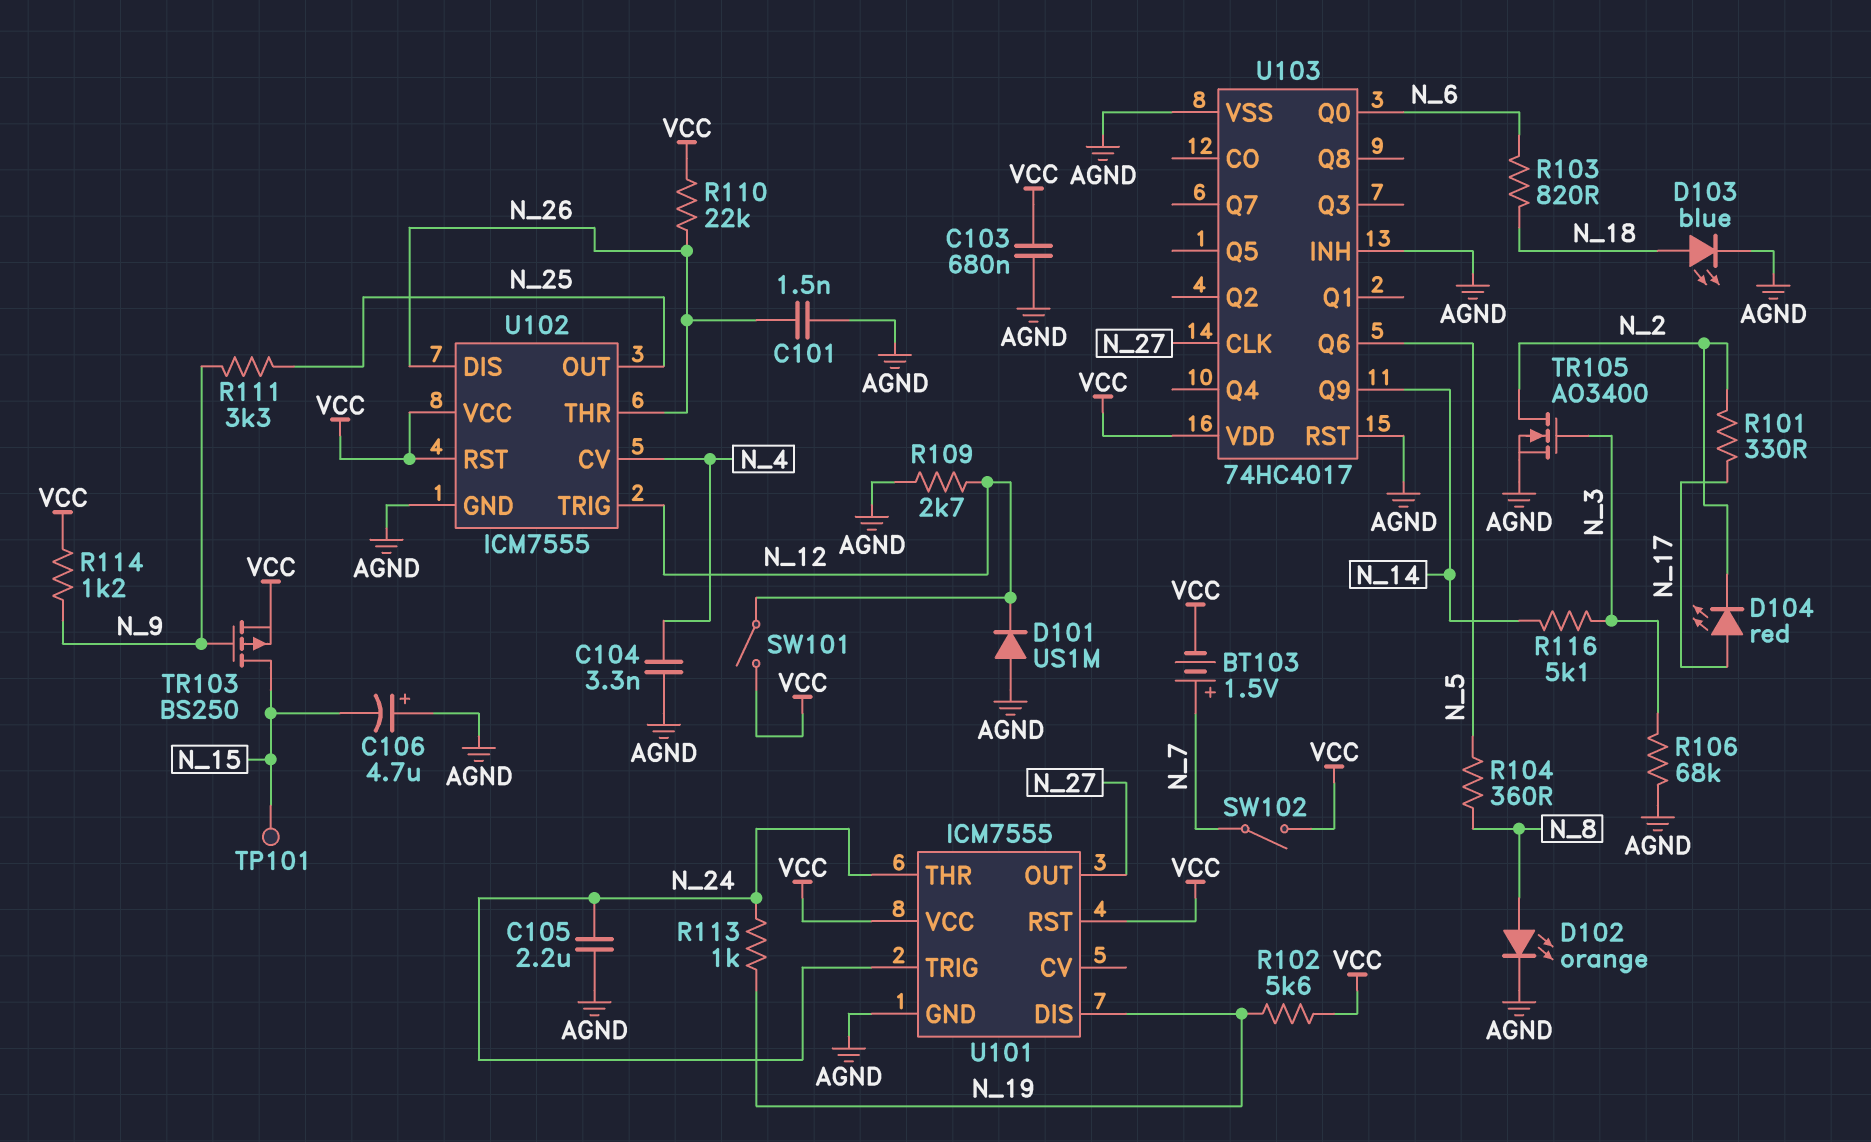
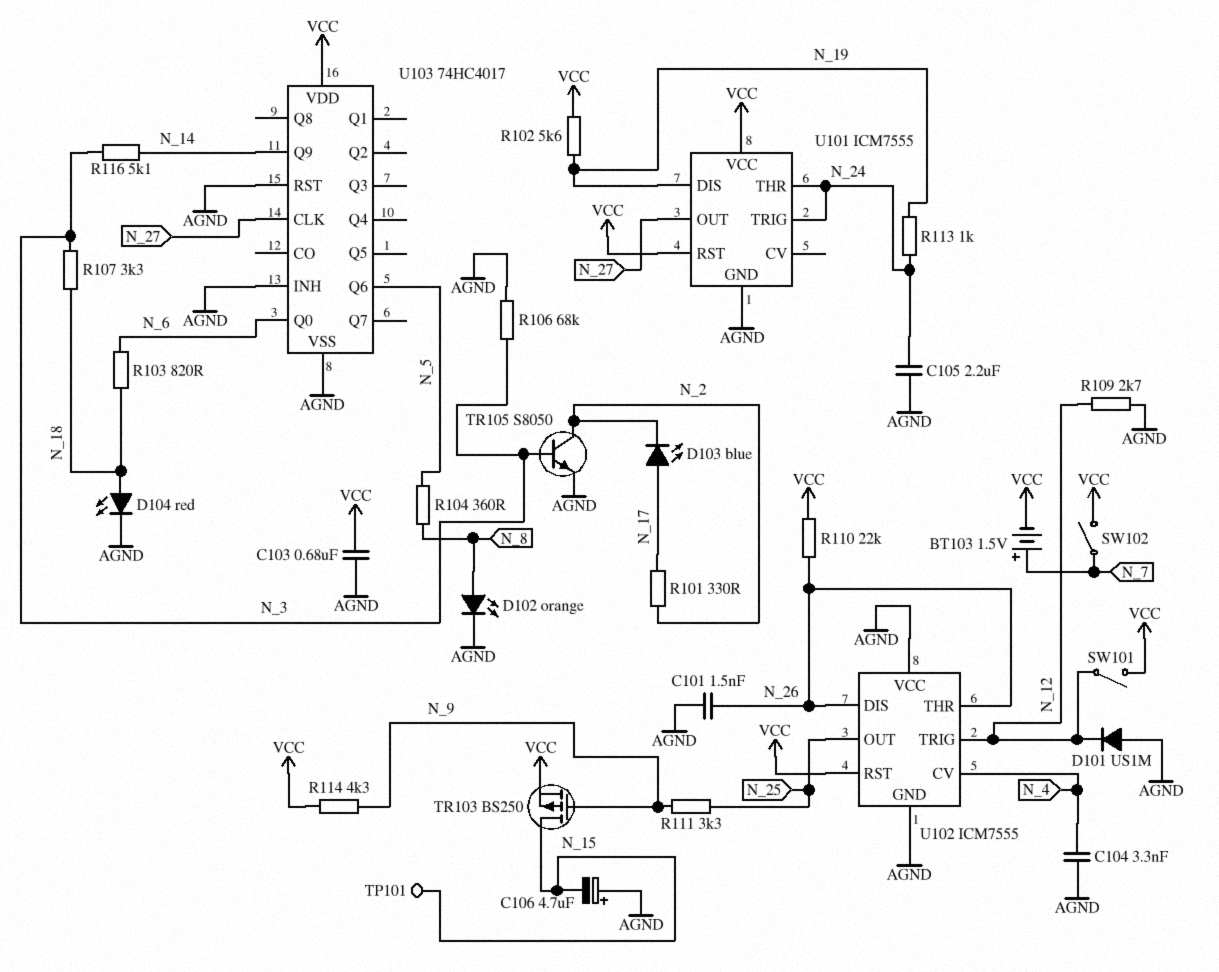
D103: LED blue (A N_18, K AGND) -> LED blue (A N_17, K N_2)
D104: LED red (A N_17, K N_2) -> LED red (A N_18, K AGND)
R107: none -> 3.3k (N_3, N_18)
R114: 1.2k (N_9, VCC) -> 4.3k (N_9, VCC)
TR105: NMOS AO3400 (G N_3, D N_2, S AGND) -> NPN S8050 (B N_3, C N_2, E AGND)
U102 pin VCC: VCC -> AGND

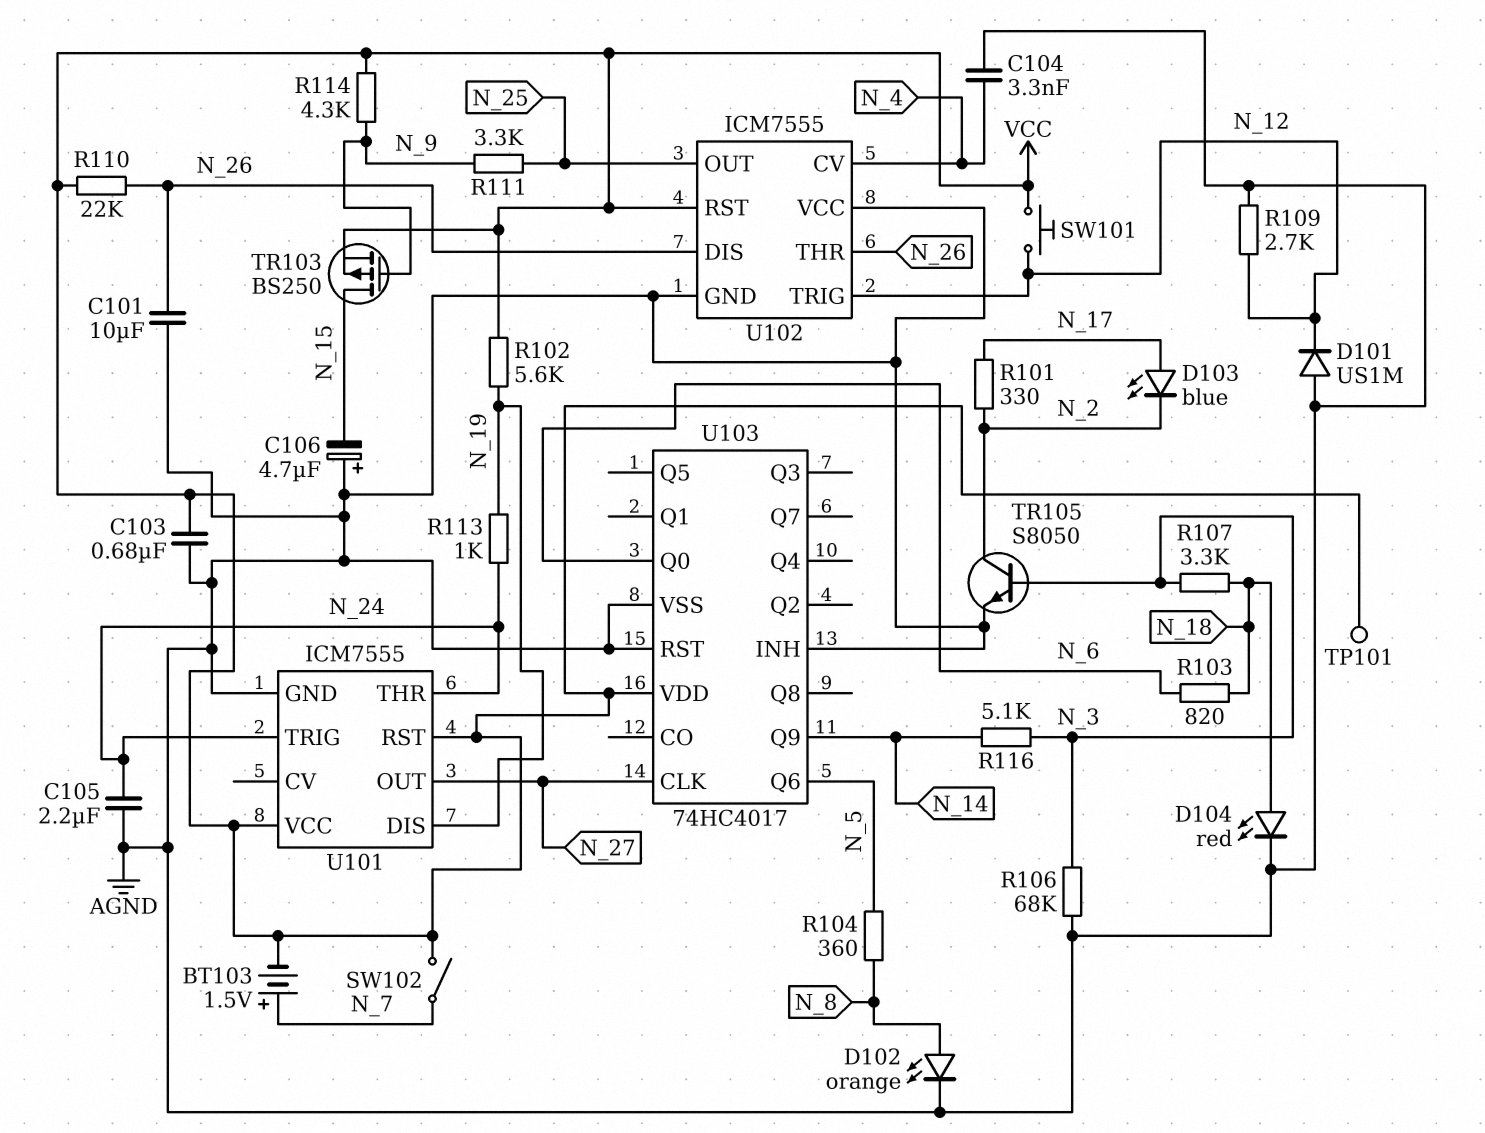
C101: 1.5nF (AGND, N_26) -> 10uF (AGND, N_26)
SW101: switch (N_12, VCC) -> button (N_12, VCC)
TP101: test point (N_15) -> test point (VCC)

